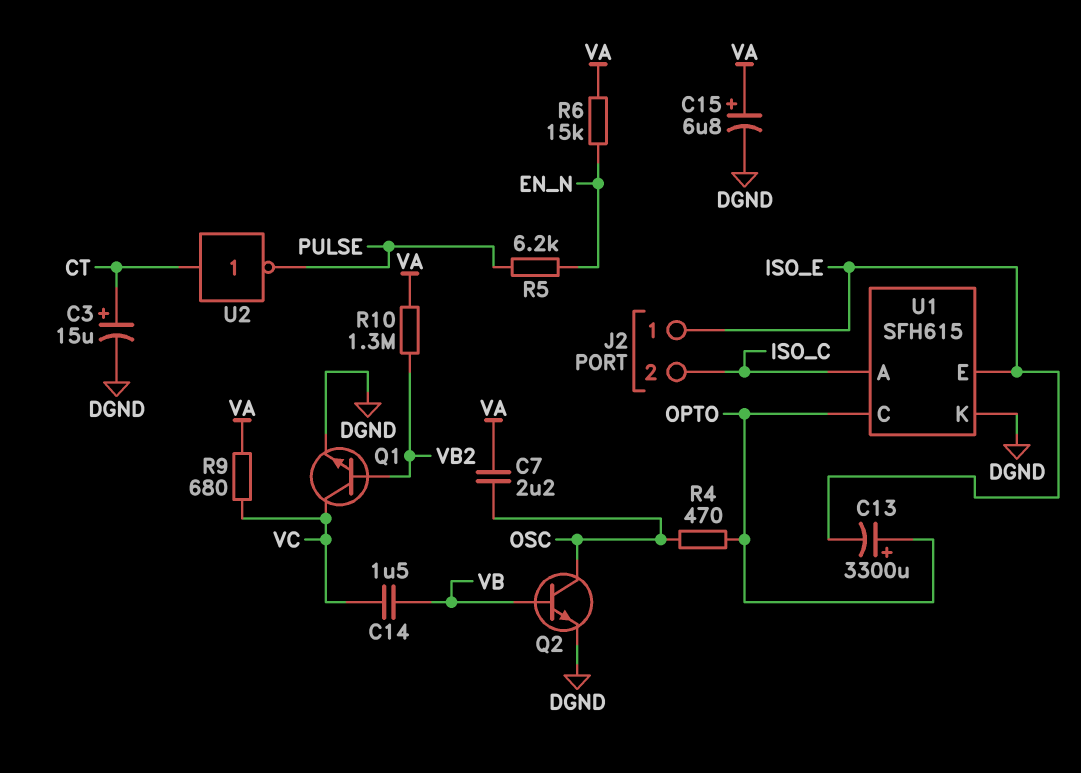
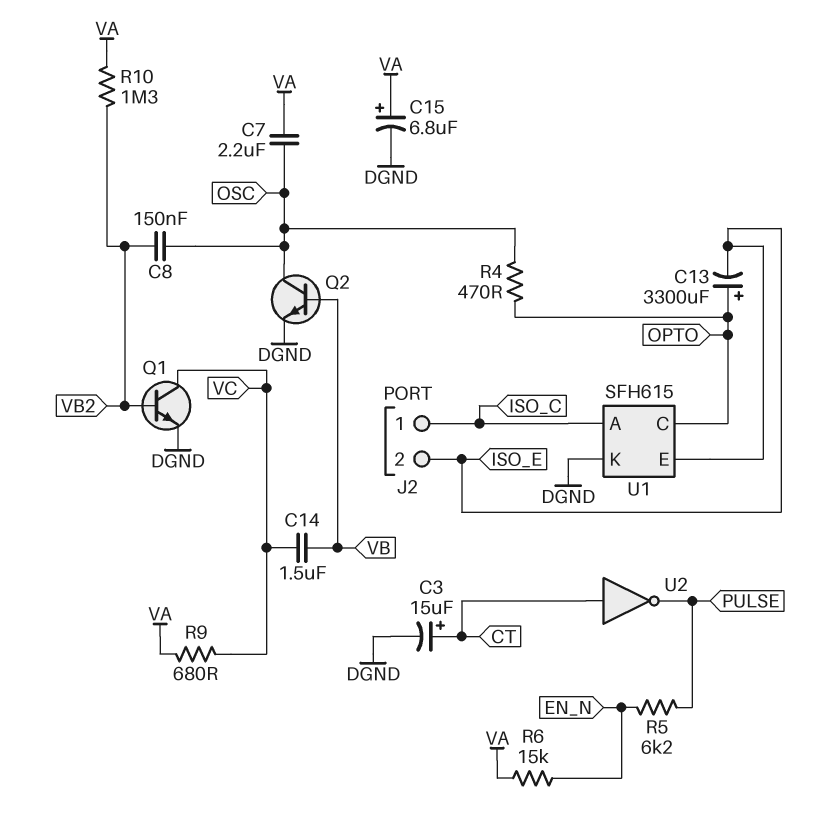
C8: none -> 150nF (OSC, VB2)
J2 pin 1: ISO_E -> ISO_C
J2 pin 2: ISO_C -> ISO_E

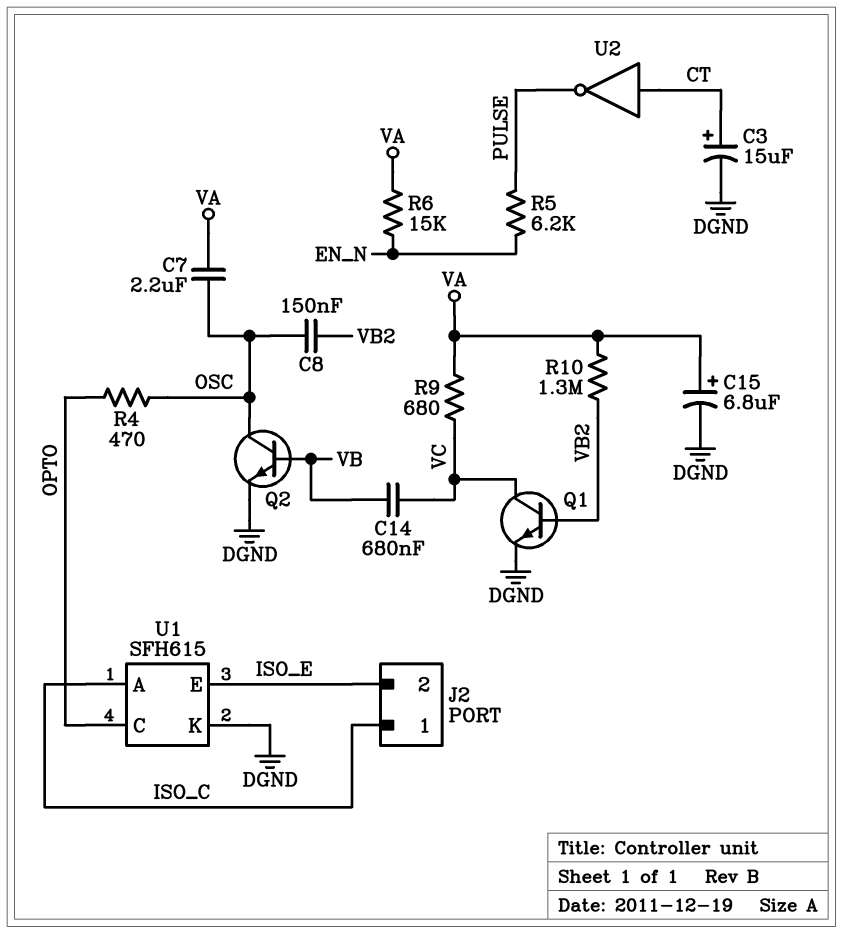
C13: 3300uF (plus OPTO, minus ISO_E) -> none
C14: 1.5uF (VB, VC) -> 680nF (VB, VC)

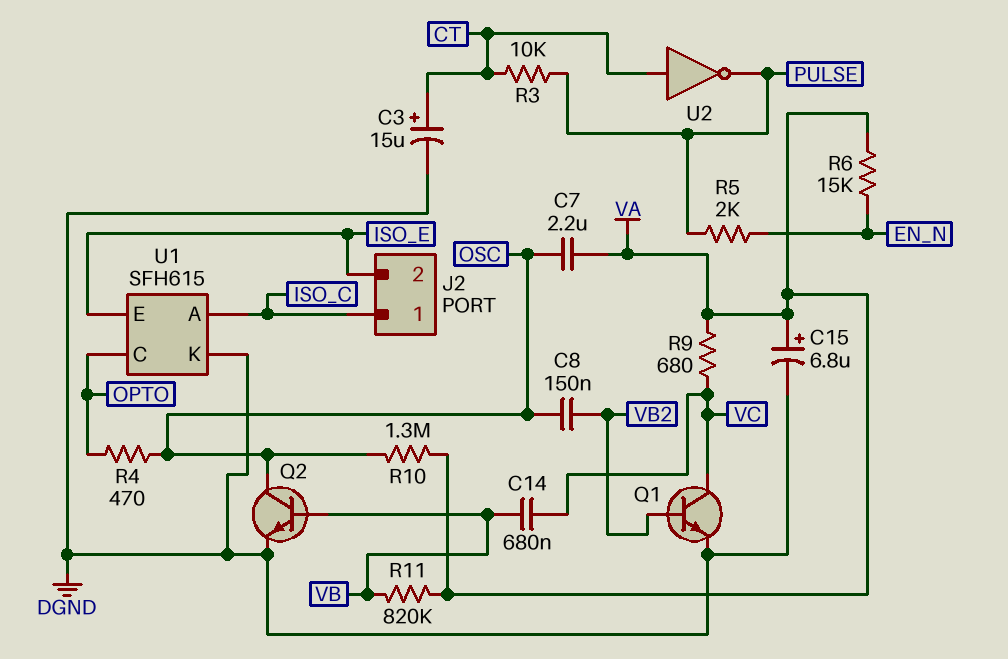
R3: none -> 10k (CT, PULSE)
R5: 6.2k (EN_N, PULSE) -> 2k (EN_N, PULSE)
R10: 1.3M (VA, VB2) -> 1.3M (OSC, VA)
R11: none -> 820k (VA, VB)

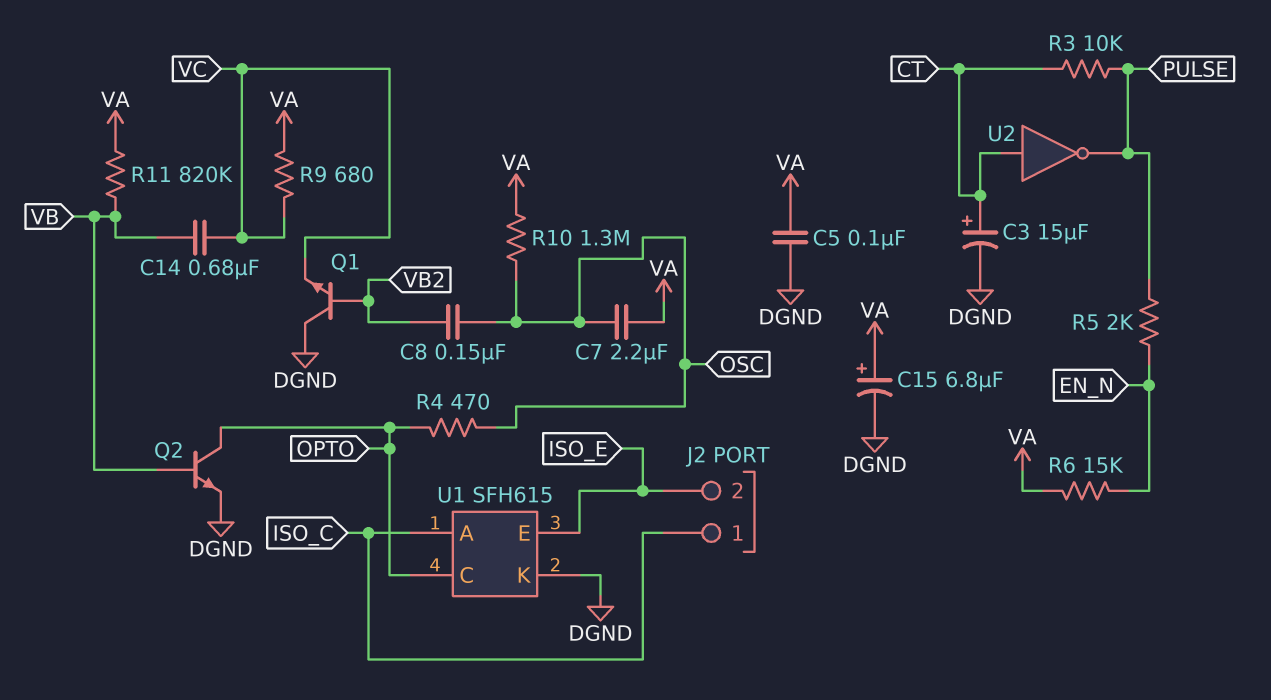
C5: none -> 100nF (DGND, VA)
Q1: NPN (B VB2, C VC, E DGND) -> NPN (B VB2, C DGND, E VC)
Q2: NPN (B VB, C OSC, E DGND) -> NPN (B VB, C OPTO, E DGND)

